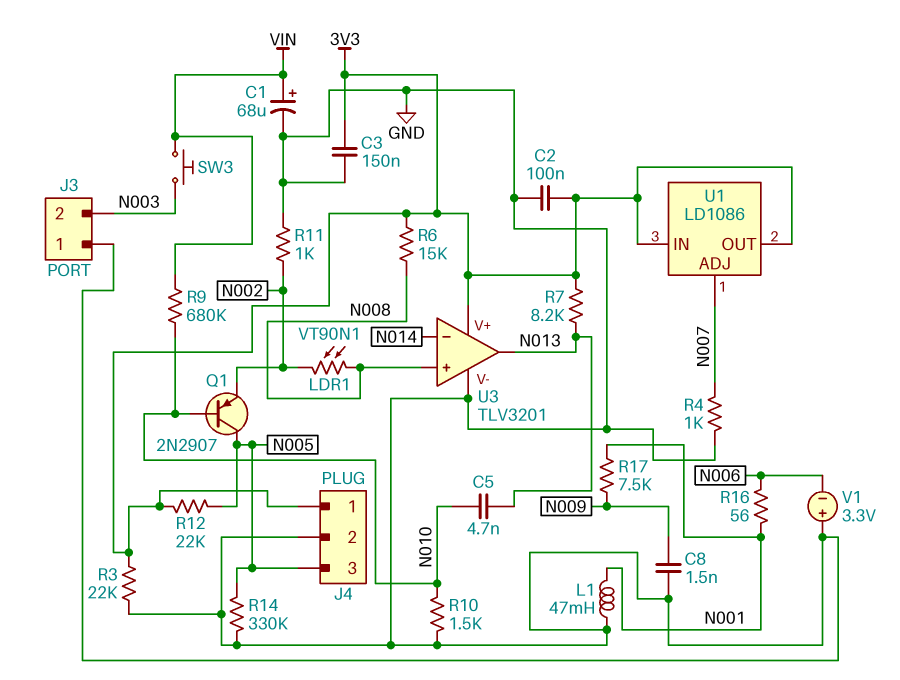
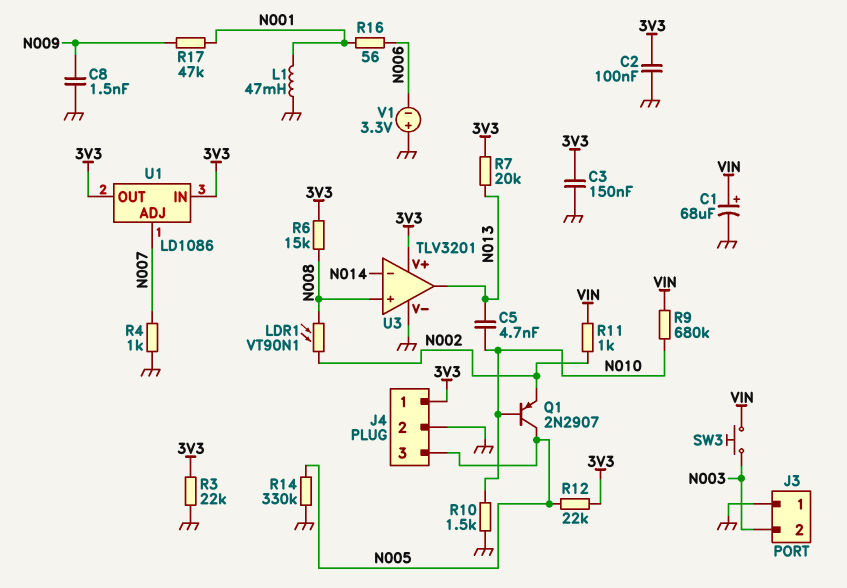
R7: 8.2k (3V3, N013) -> 20k (3V3, N013)
R11: 1k (GND, N002) -> 1k (N002, VIN)
R17: 7.5k (N001, N009) -> 47k (N001, N009)

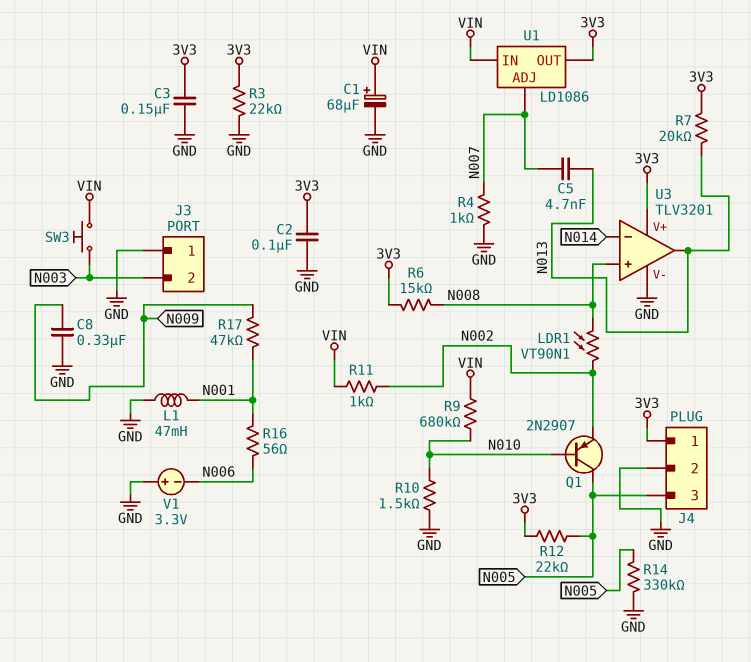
C5: 4.7nF (N010, N013) -> 4.7nF (N007, N013)
C8: 1.5nF (GND, N009) -> 330nF (GND, N009)
U1 pin IN: 3V3 -> VIN

